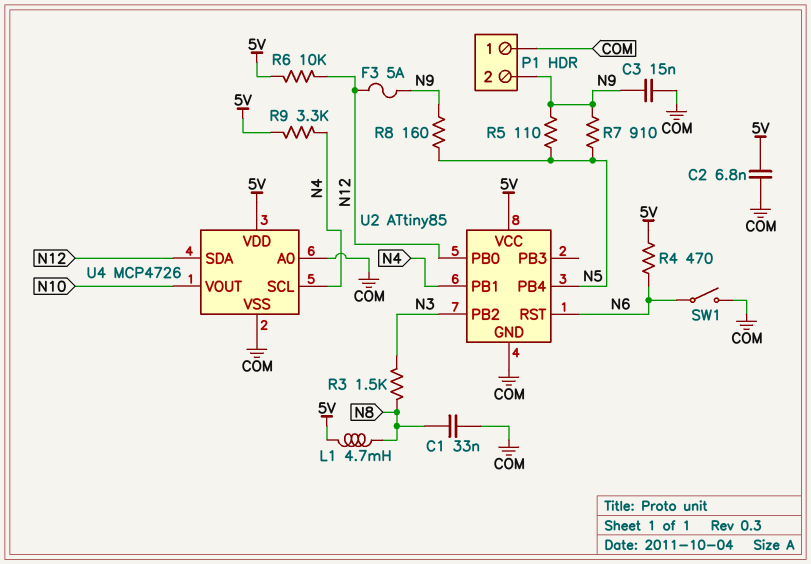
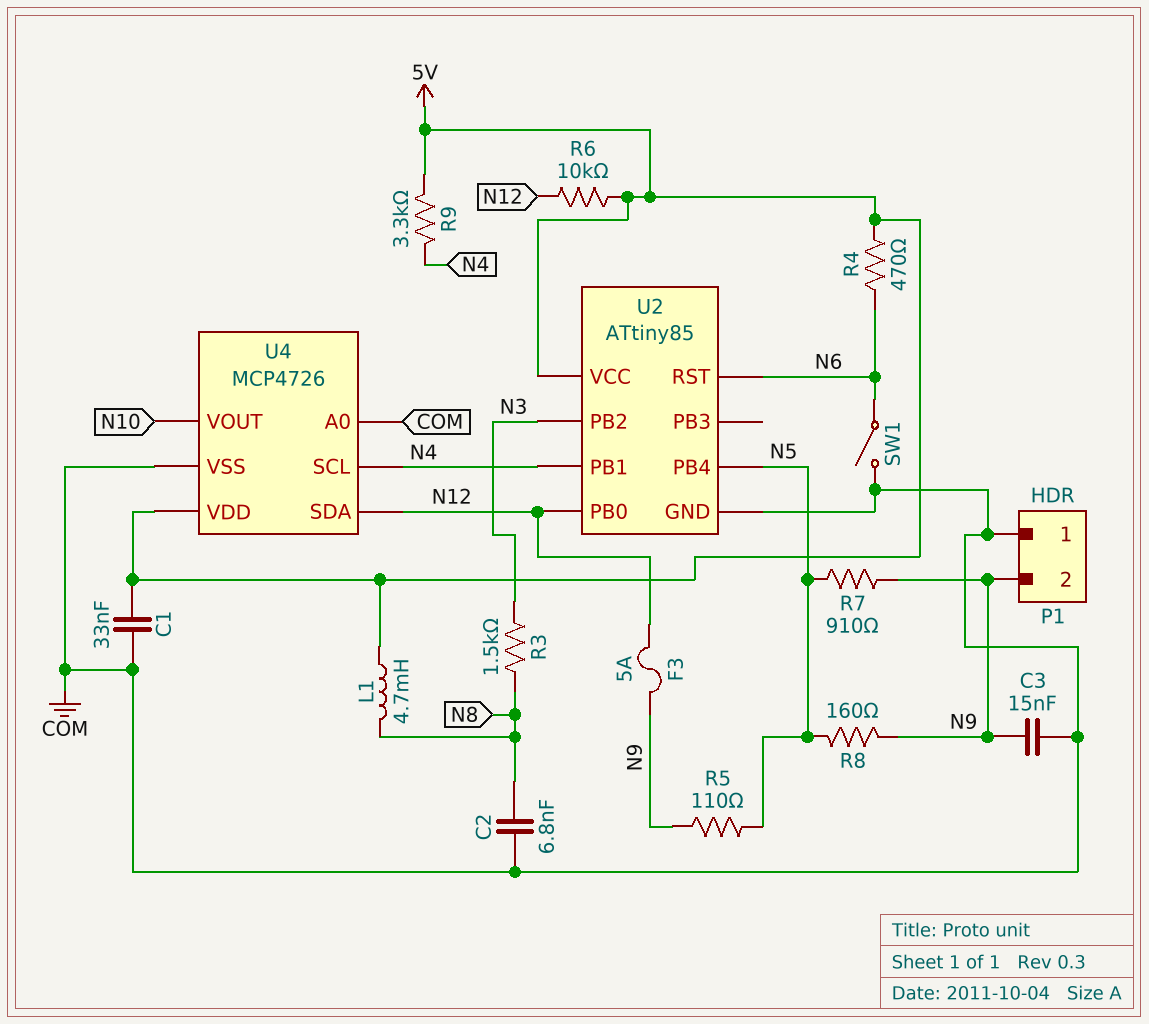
C1: 33nF (COM, N8) -> 33nF (5V, COM)
C2: 6.8nF (5V, COM) -> 6.8nF (COM, N8)

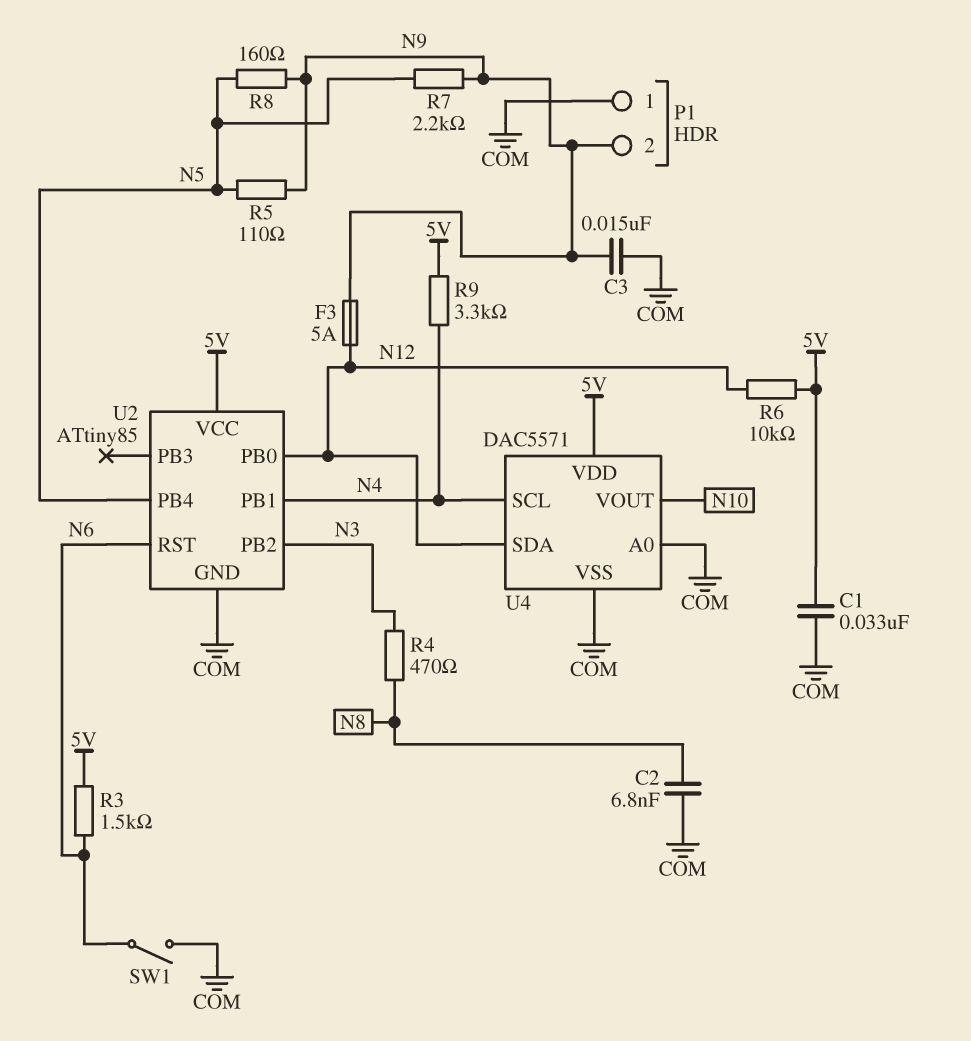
L1: 4.7mH (5V, N8) -> none
R3: 1.5k (N3, N8) -> 1.5k (5V, N6)
R4: 470 (5V, N6) -> 470 (N3, N8)
R7: 910 (N5, N9) -> 2.2k (N5, N9)
U4: MCP4726 -> DAC5571

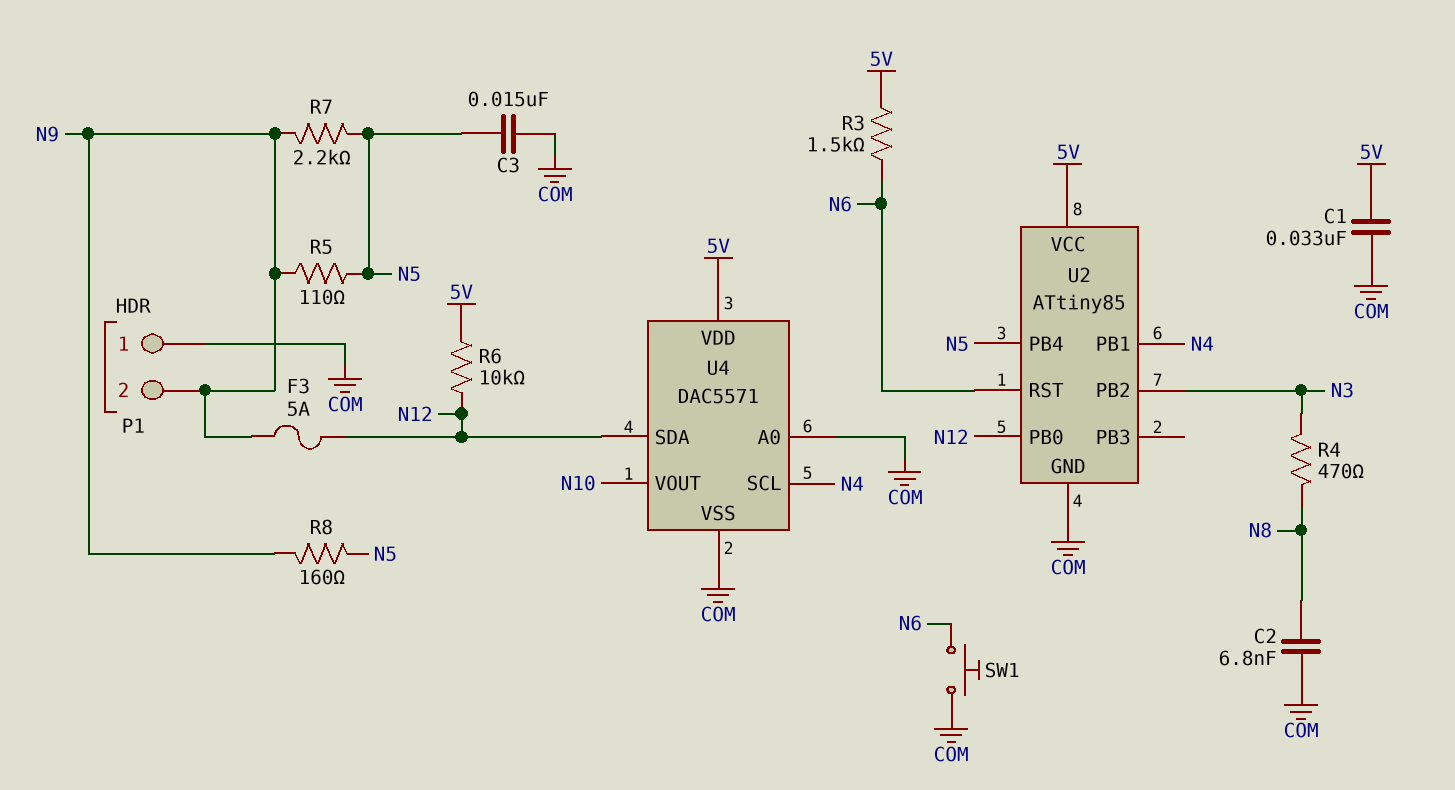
C3: 15nF (COM, N9) -> 15nF (COM, N5)
R9: 3.3k (5V, N4) -> none
SW1: switch (COM, N6) -> button (COM, N6)

